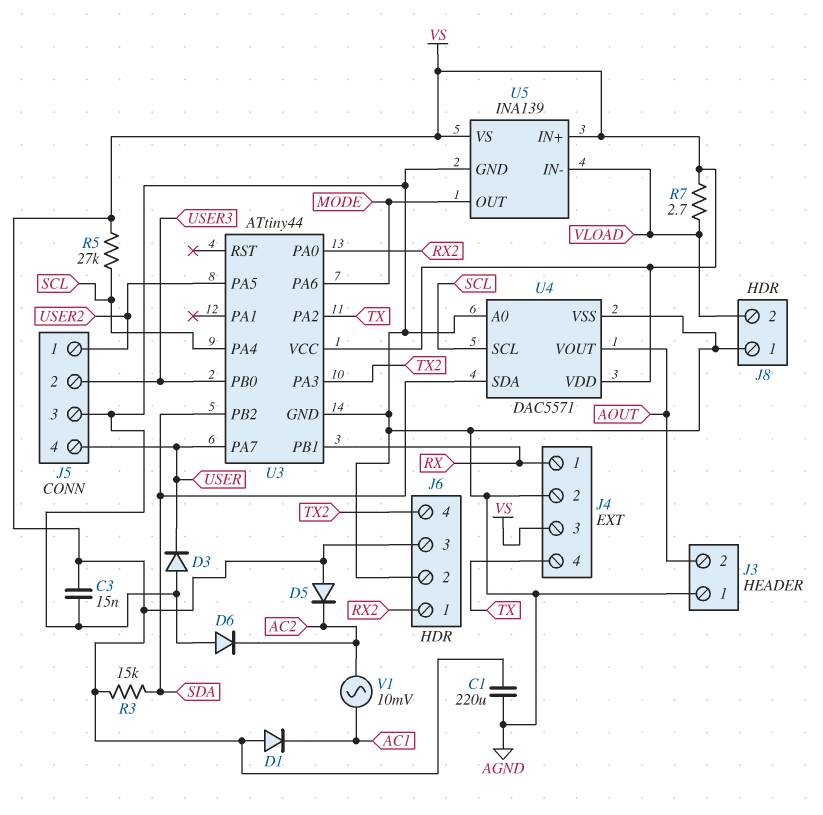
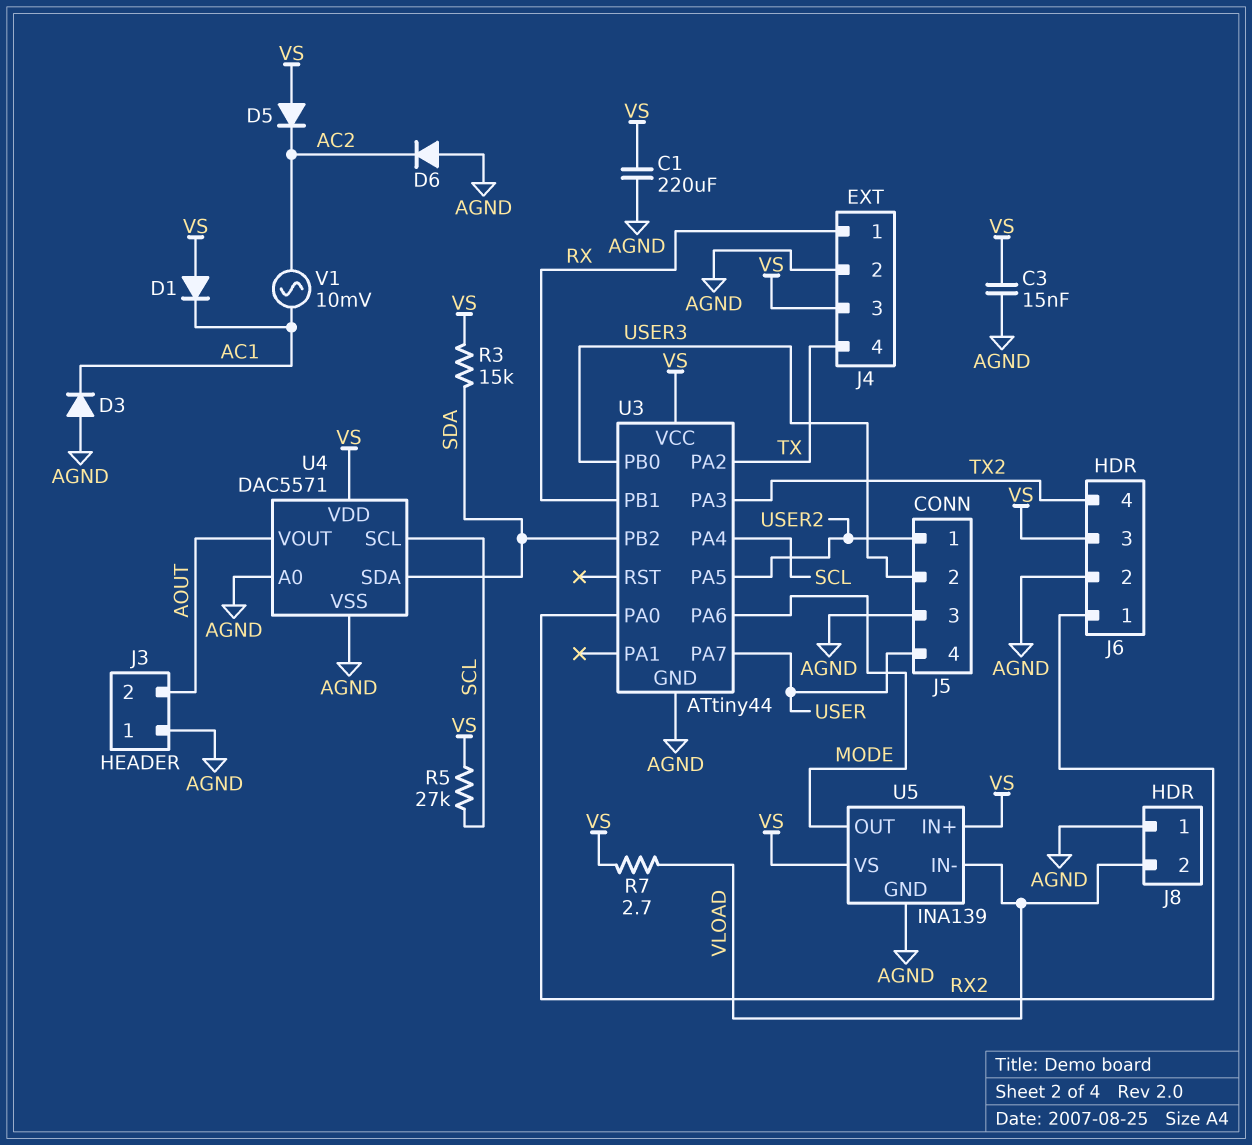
D3: diode (A AGND, K USER) -> diode (A AGND, K AC1)

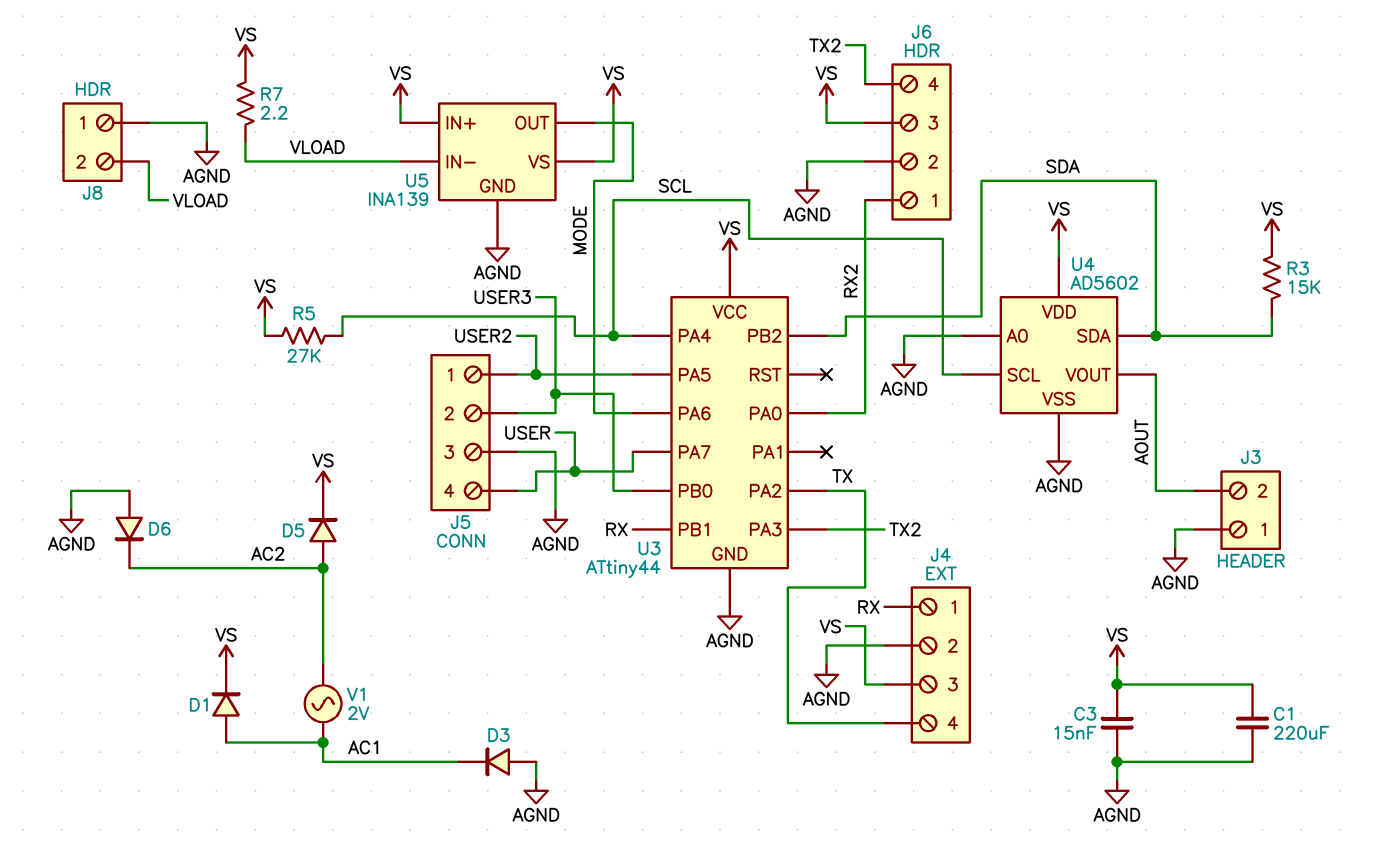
D1: diode (A VS, K AC1) -> diode (A AC1, K VS)
D5: diode (A VS, K AC2) -> diode (A AC2, K VS)
R7: 2.7 (VLOAD, VS) -> 2.2 (VLOAD, VS)
U4: DAC5571 -> AD5602
V1: AC 10mV (AC1, AC2) -> AC 2V (AC1, AC2)

